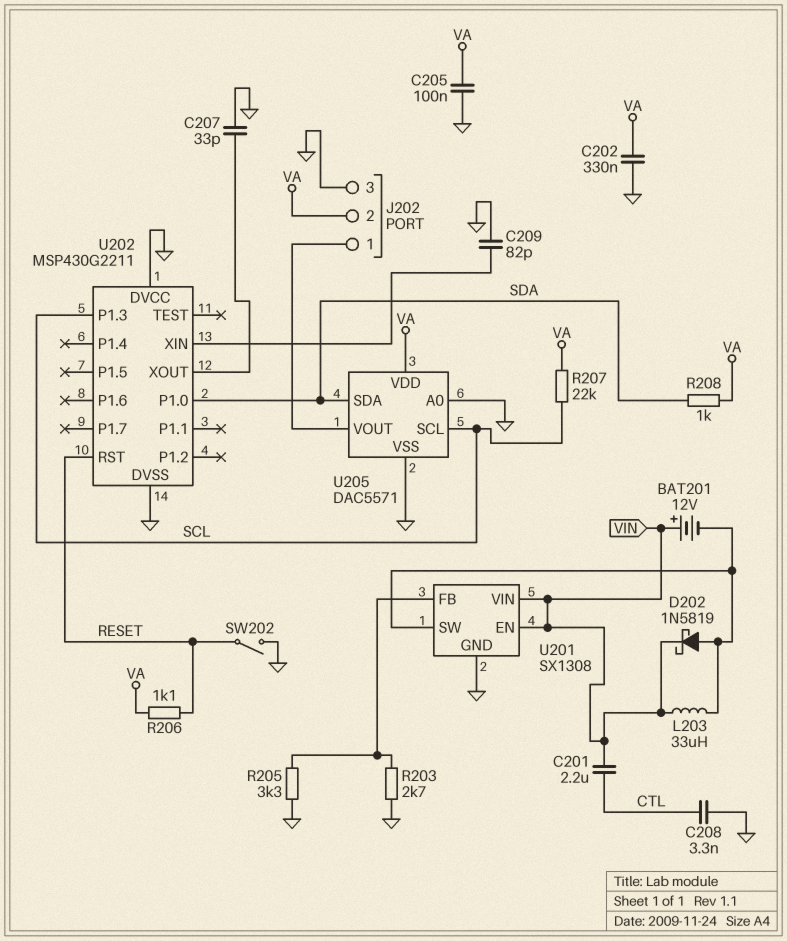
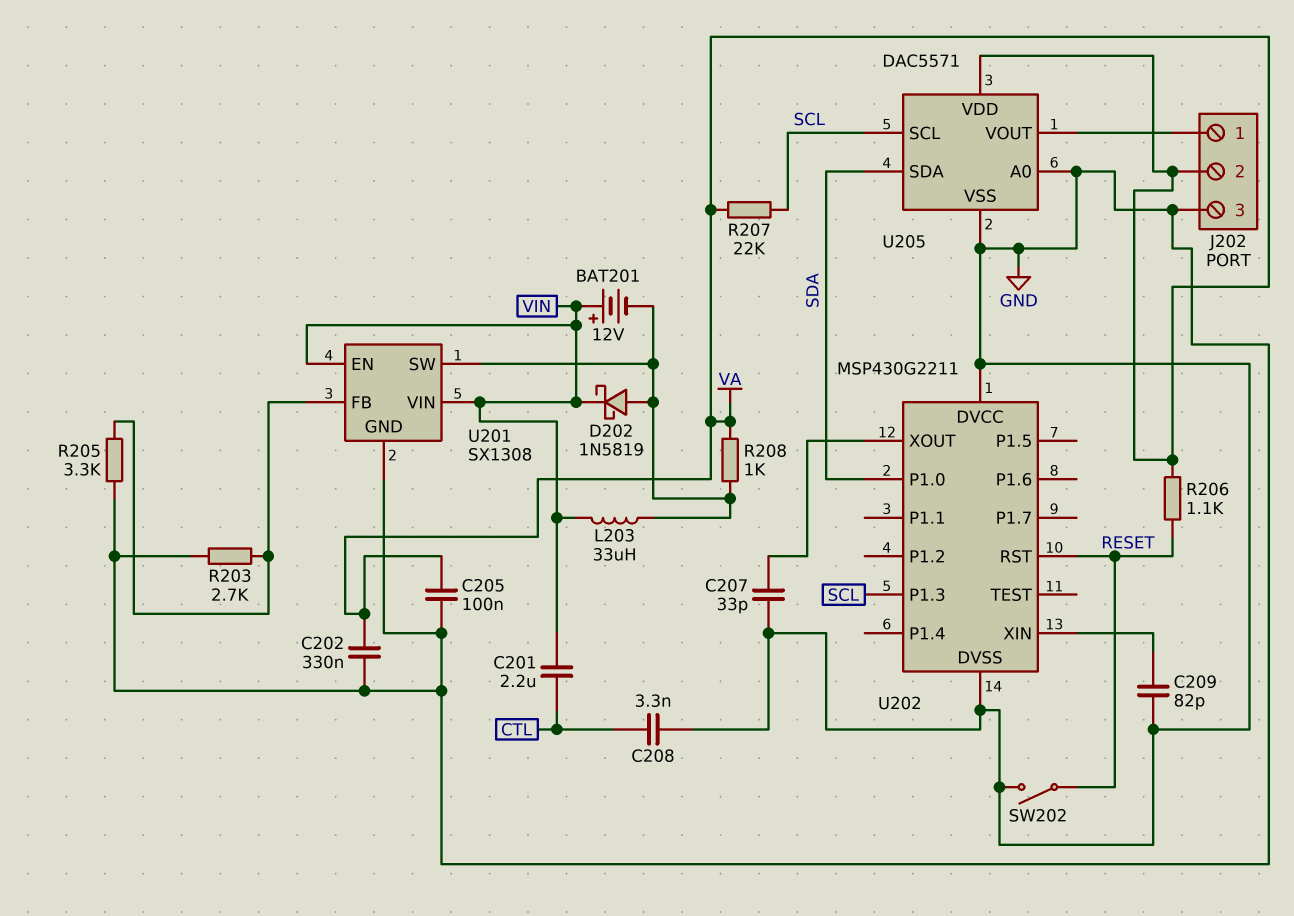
R208: 1k (SDA, VA) -> 1k (U201/SW, VA)

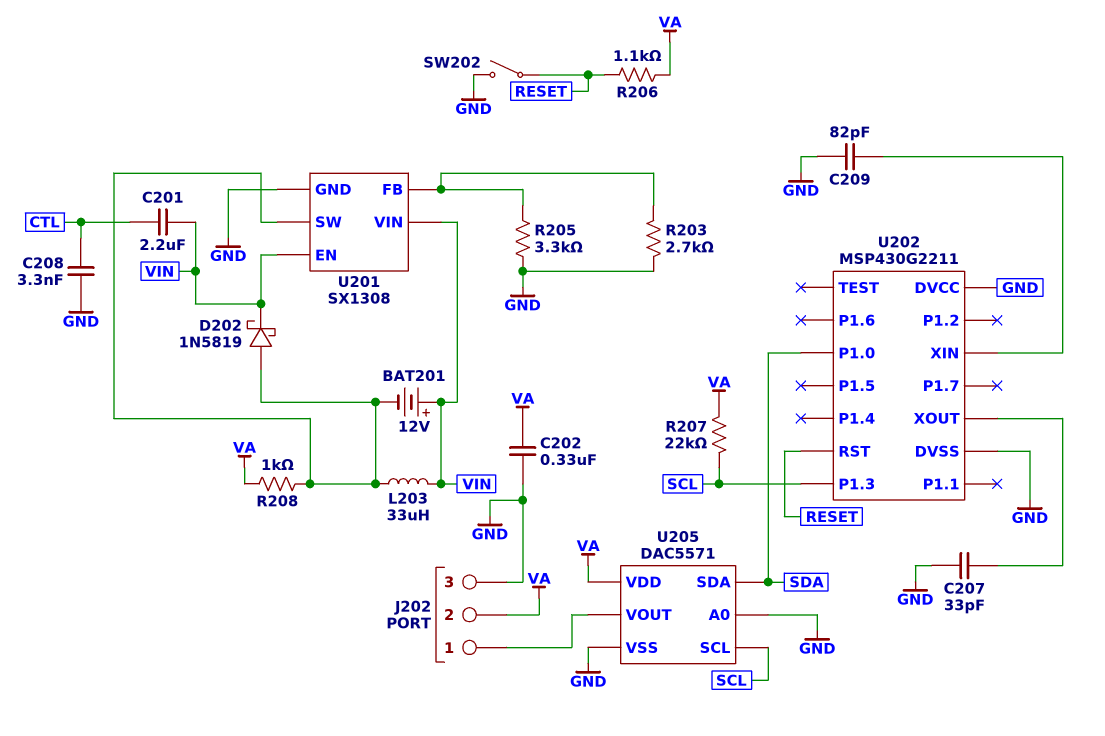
C205: 100nF (GND, VA) -> none

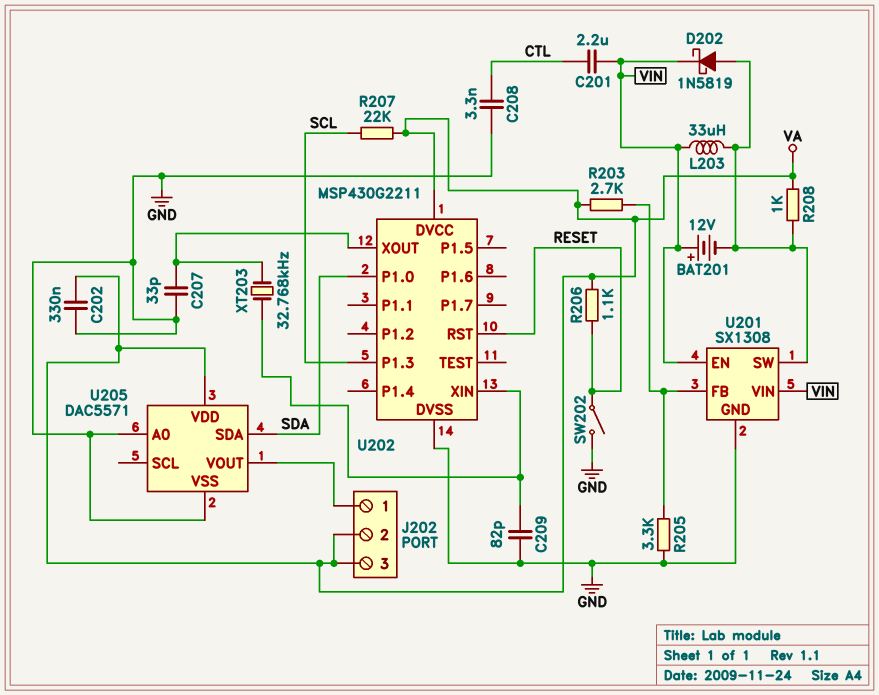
J202 pin 3: GND -> VA
R203: 2.7k (GND, U201/FB) -> 2.7k (U201/FB, VA)
U202 pin DVCC: GND -> VA
U205 pin SCL: SCL -> none
XT203: none -> 32.768kHz (U202/XIN, U202/XOUT)

